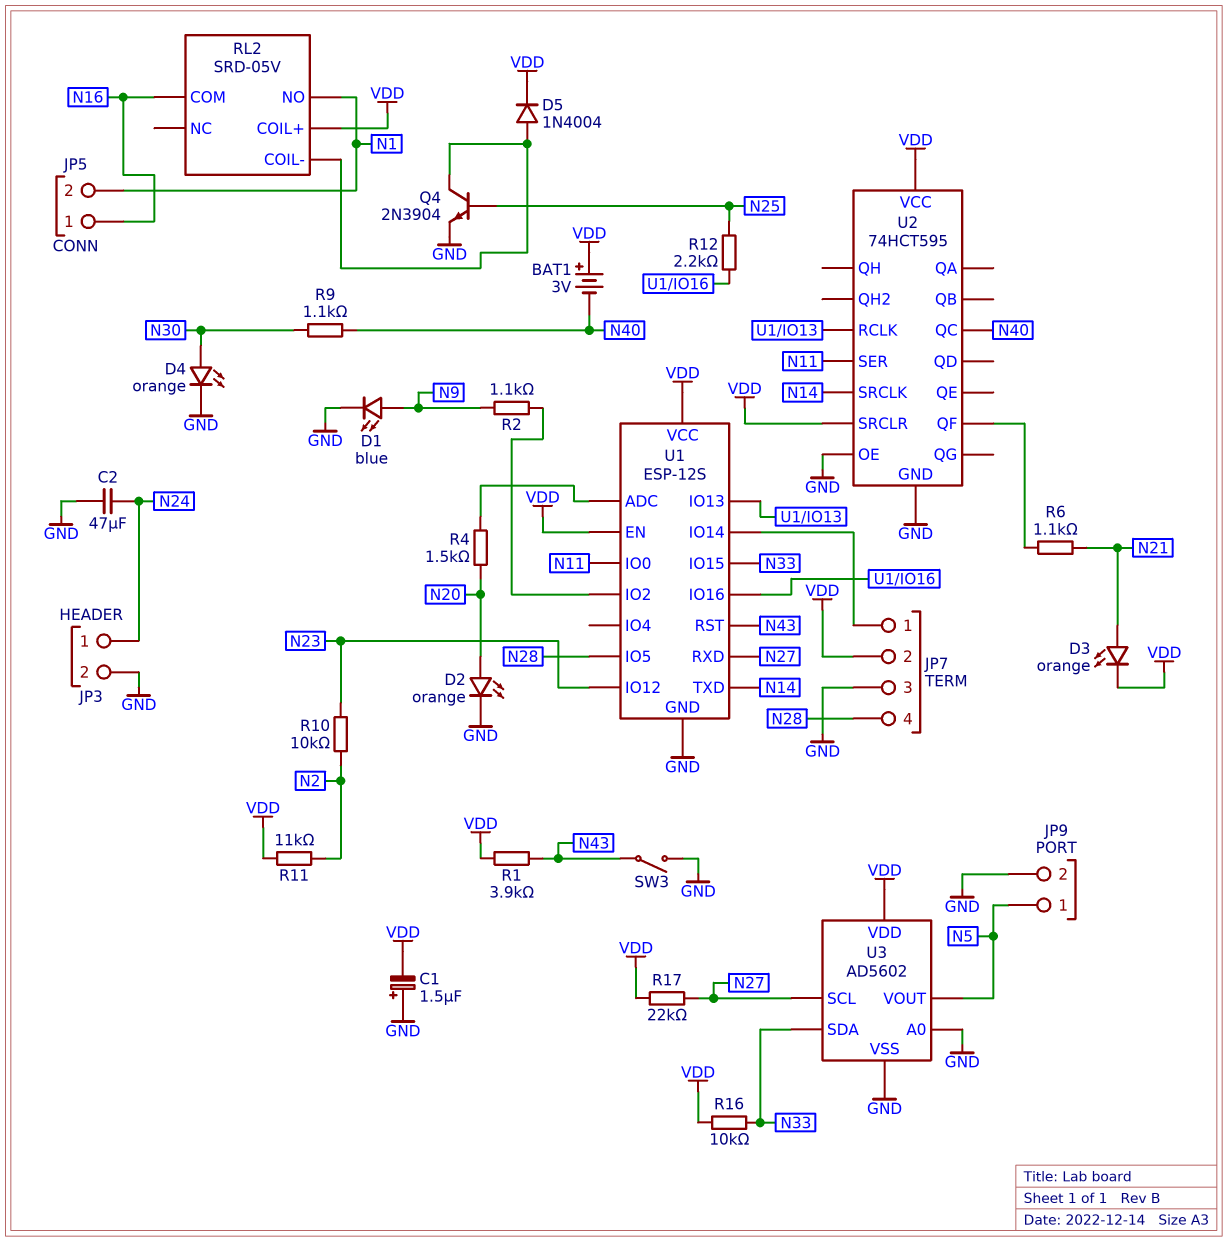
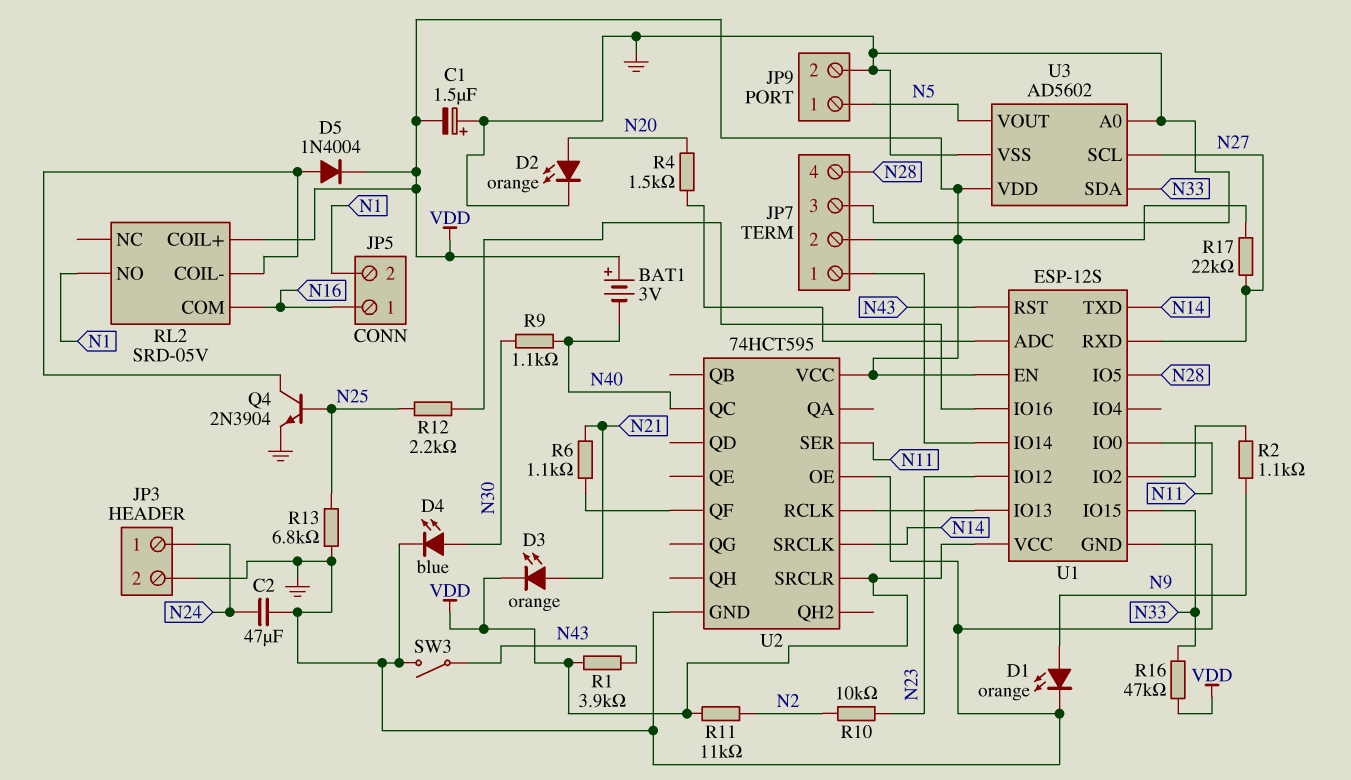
D1: LED blue (A N9, K GND) -> LED orange (A N9, K GND)
D4: LED orange (A N30, K GND) -> LED blue (A N30, K GND)
R13: none -> 6.8k (GND, N25)
R16: 10k (N33, VDD) -> 47k (N33, VDD)

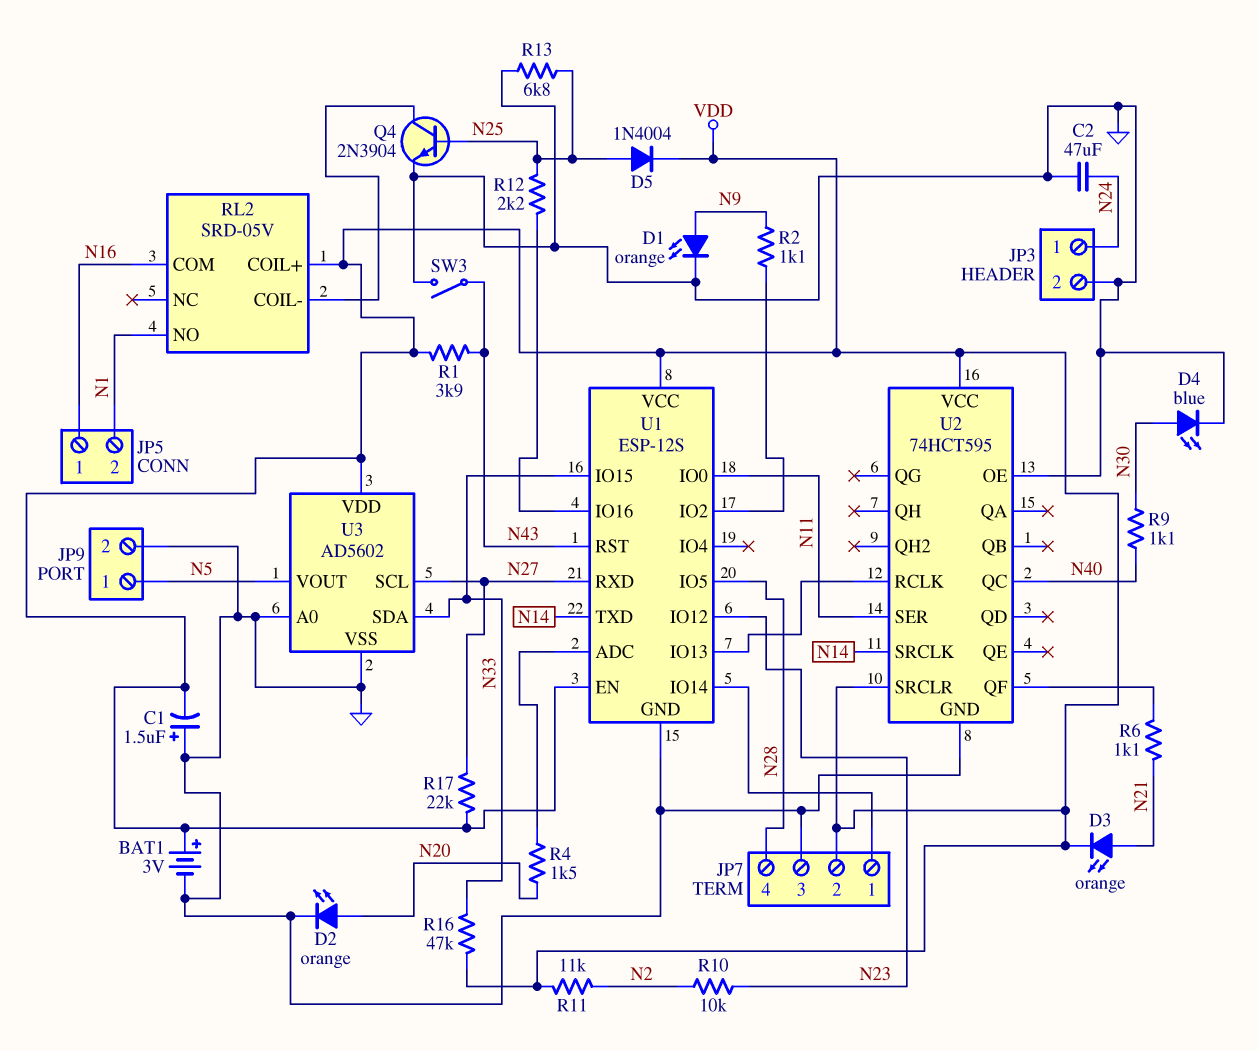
BAT1: 3V (plus VDD, minus N40) -> 3V (plus VDD, minus GND)
D5: diode 1N4004 (A RL2/COIL-, K VDD) -> diode 1N4004 (A N25, K VDD)

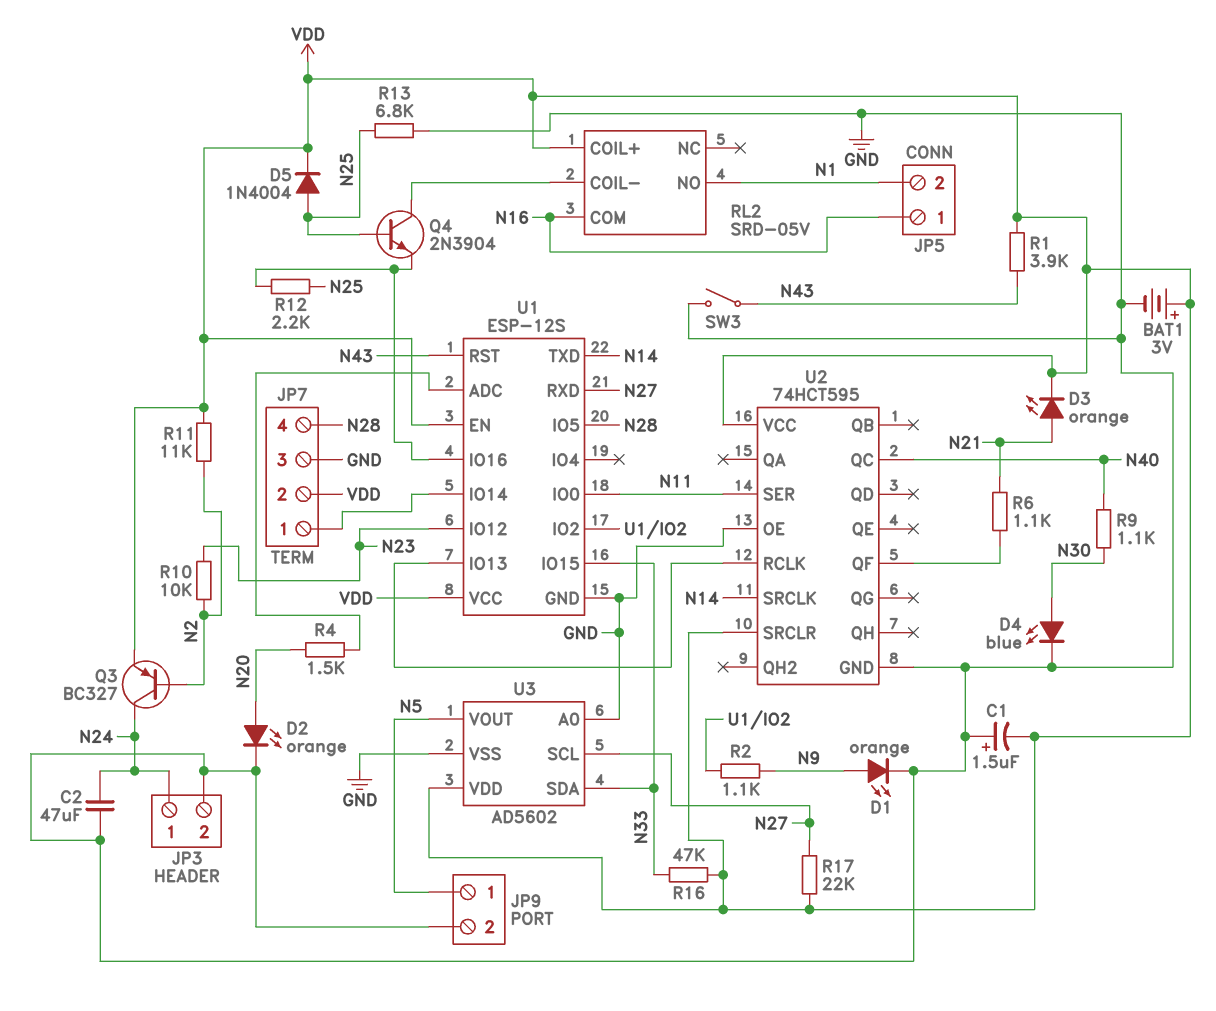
Q3: none -> PNP BC327 (B N2, C N24, E VDD)
Q4: NPN 2N3904 (B N25, C RL2/COIL-, E GND) -> NPN 2N3904 (B N25, C RL2/COIL-, E U1/IO16)

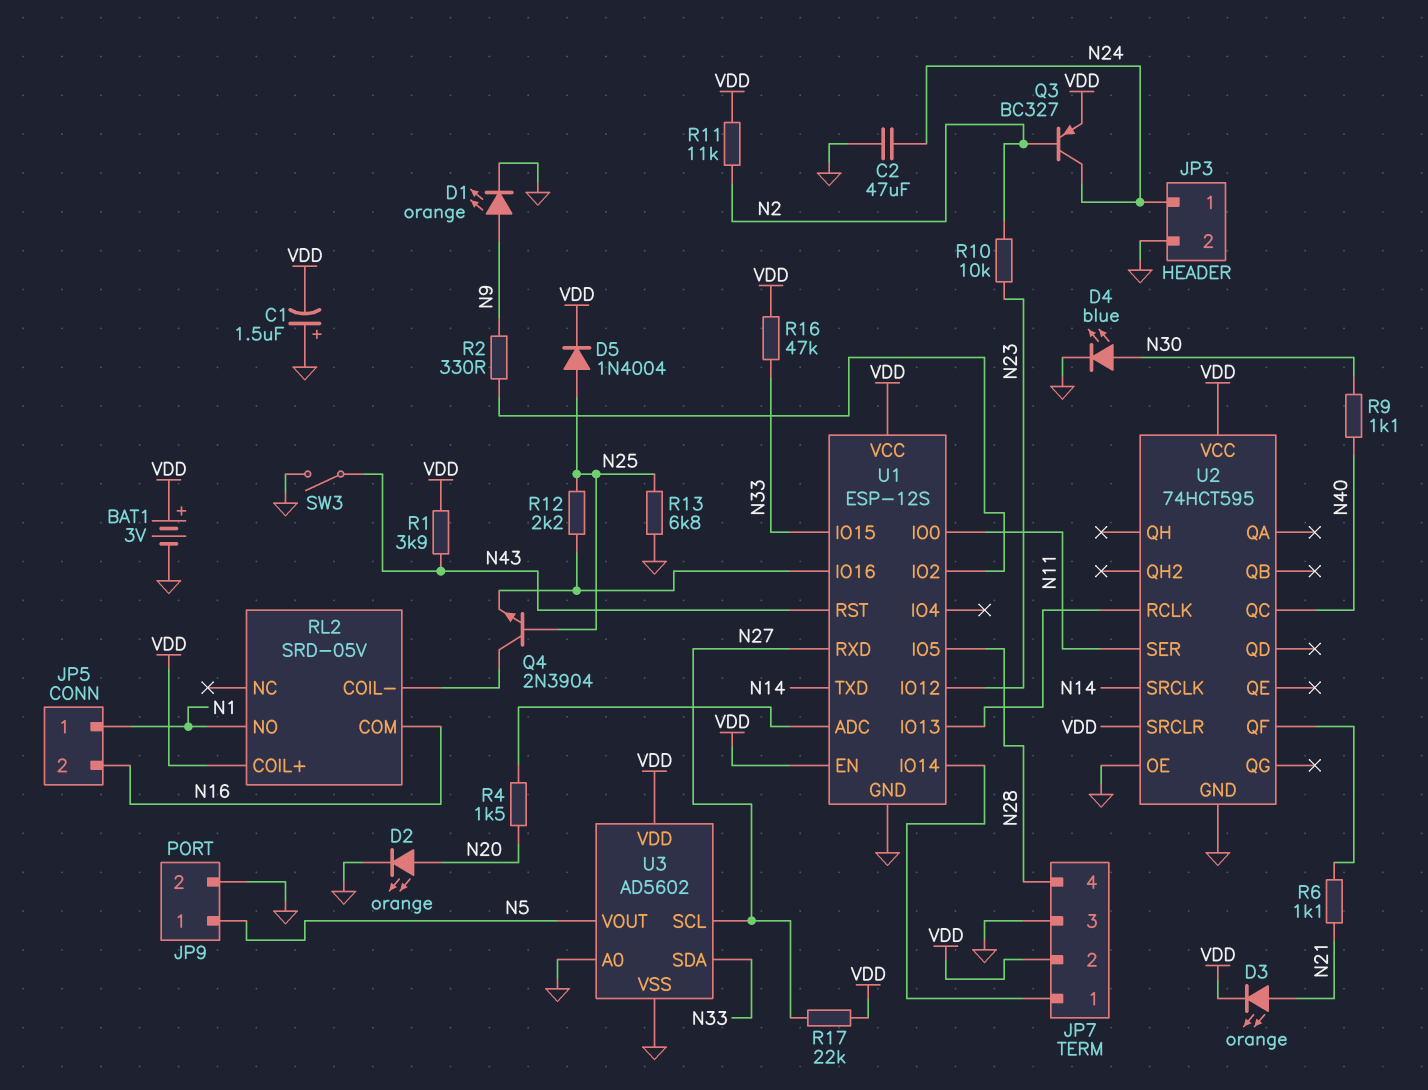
JP5 pin 1: N16 -> N1
JP5 pin 2: N1 -> N16
R2: 1.1k (N9, U1/IO2) -> 330 (N9, U1/IO2)

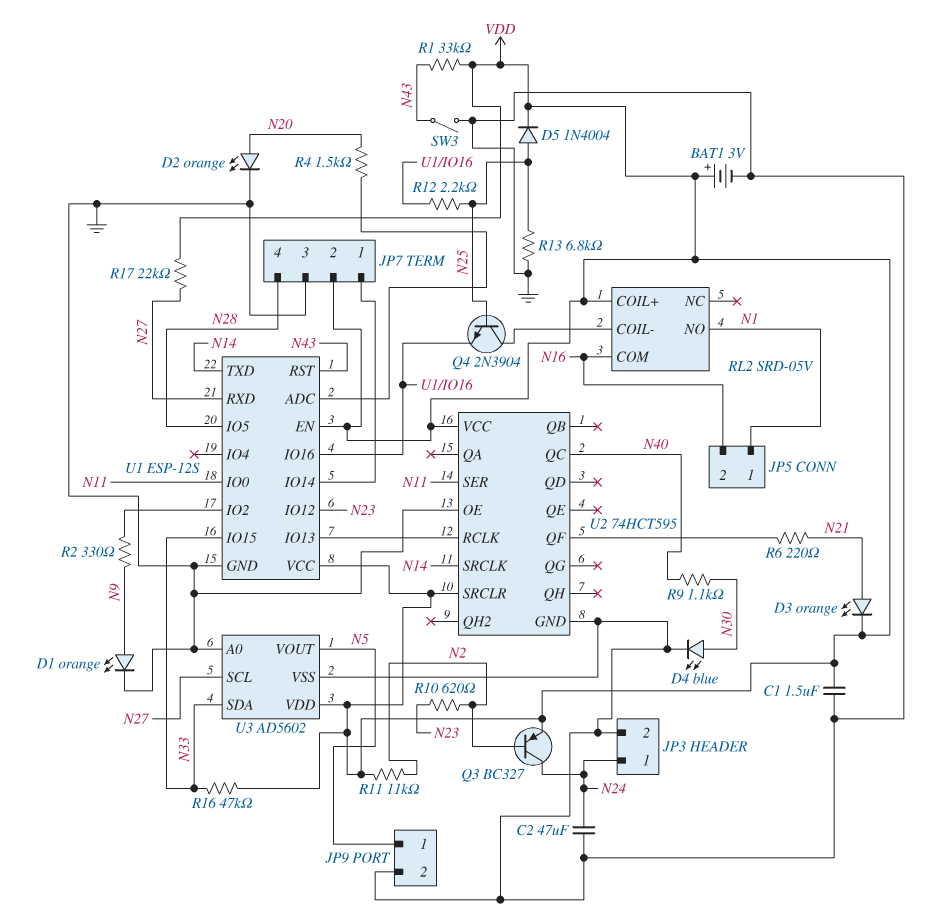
C1: 1.5uF (plus GND, minus VDD) -> 1.5uF (GND, VDD)
R1: 3.9k (N43, VDD) -> 33k (N43, VDD)
R6: 1.1k (N21, U2/QF) -> 220 (N21, U2/QF)
R10: 10k (N2, N23) -> 620 (N2, N23)

